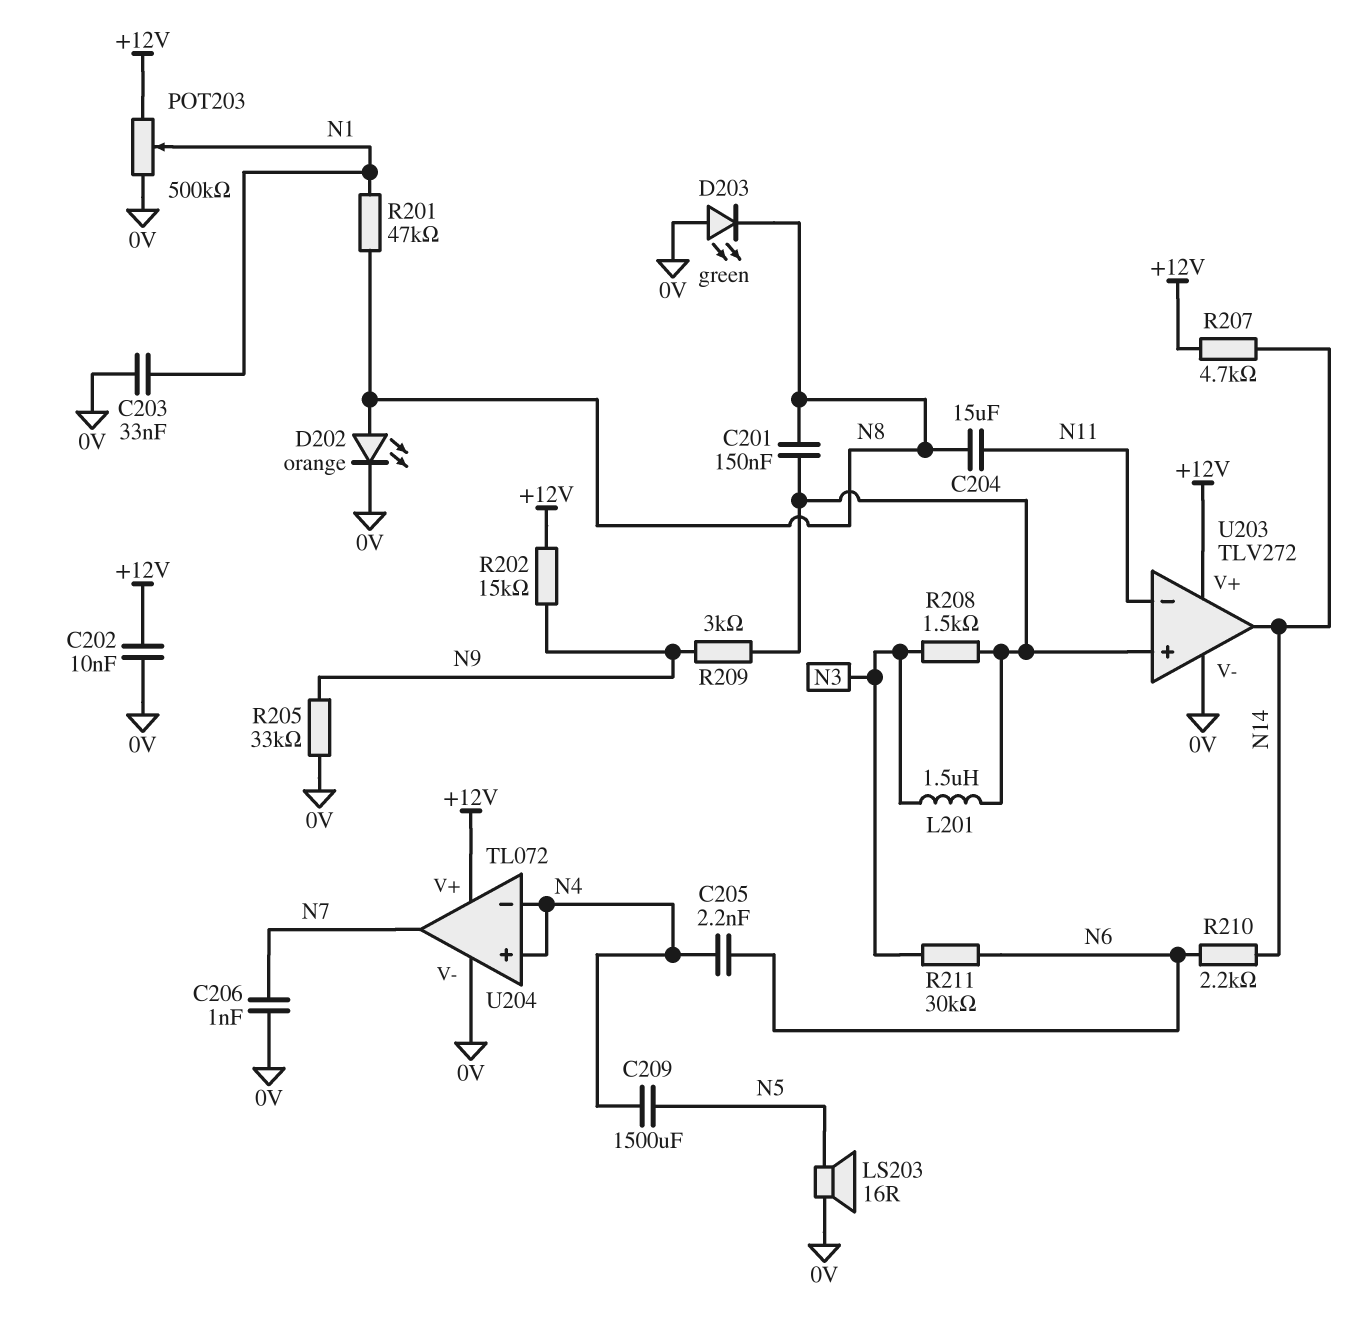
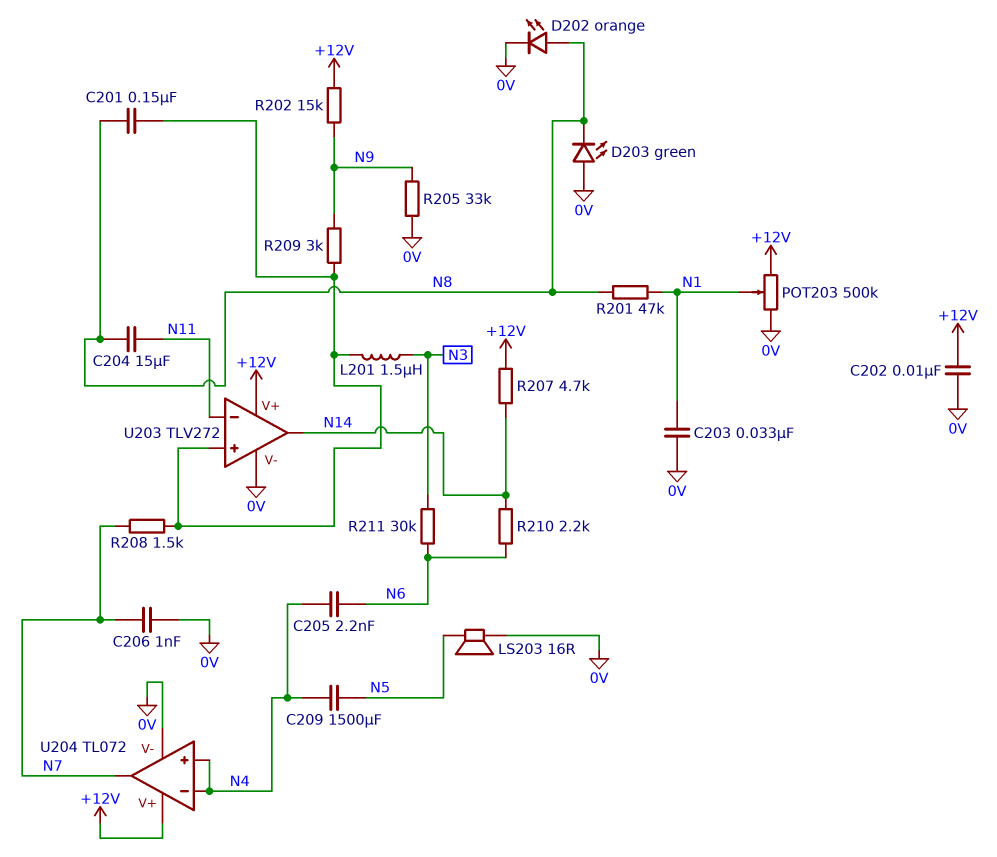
R208: 1.5k (N3, U203/in+) -> 1.5k (N7, U203/in+)

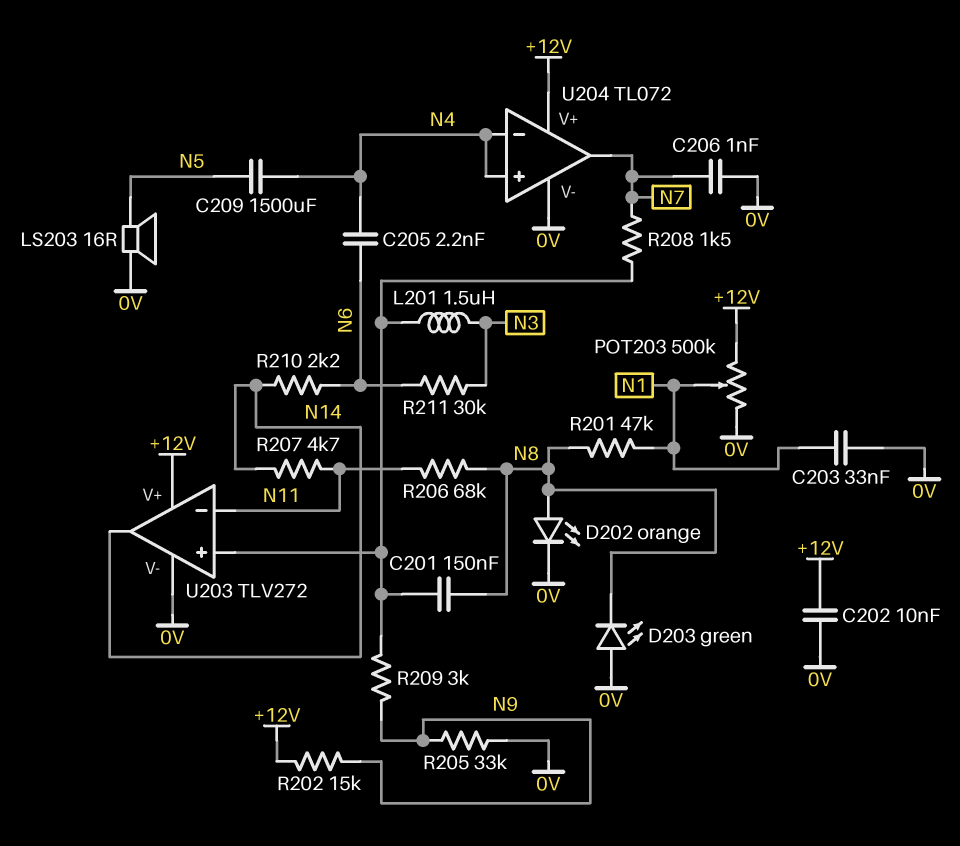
C204: 15uF (N8, N11) -> none
R206: none -> 68k (N8, N11)
R207: 4.7k (+12V, N14) -> 4.7k (N11, N14)

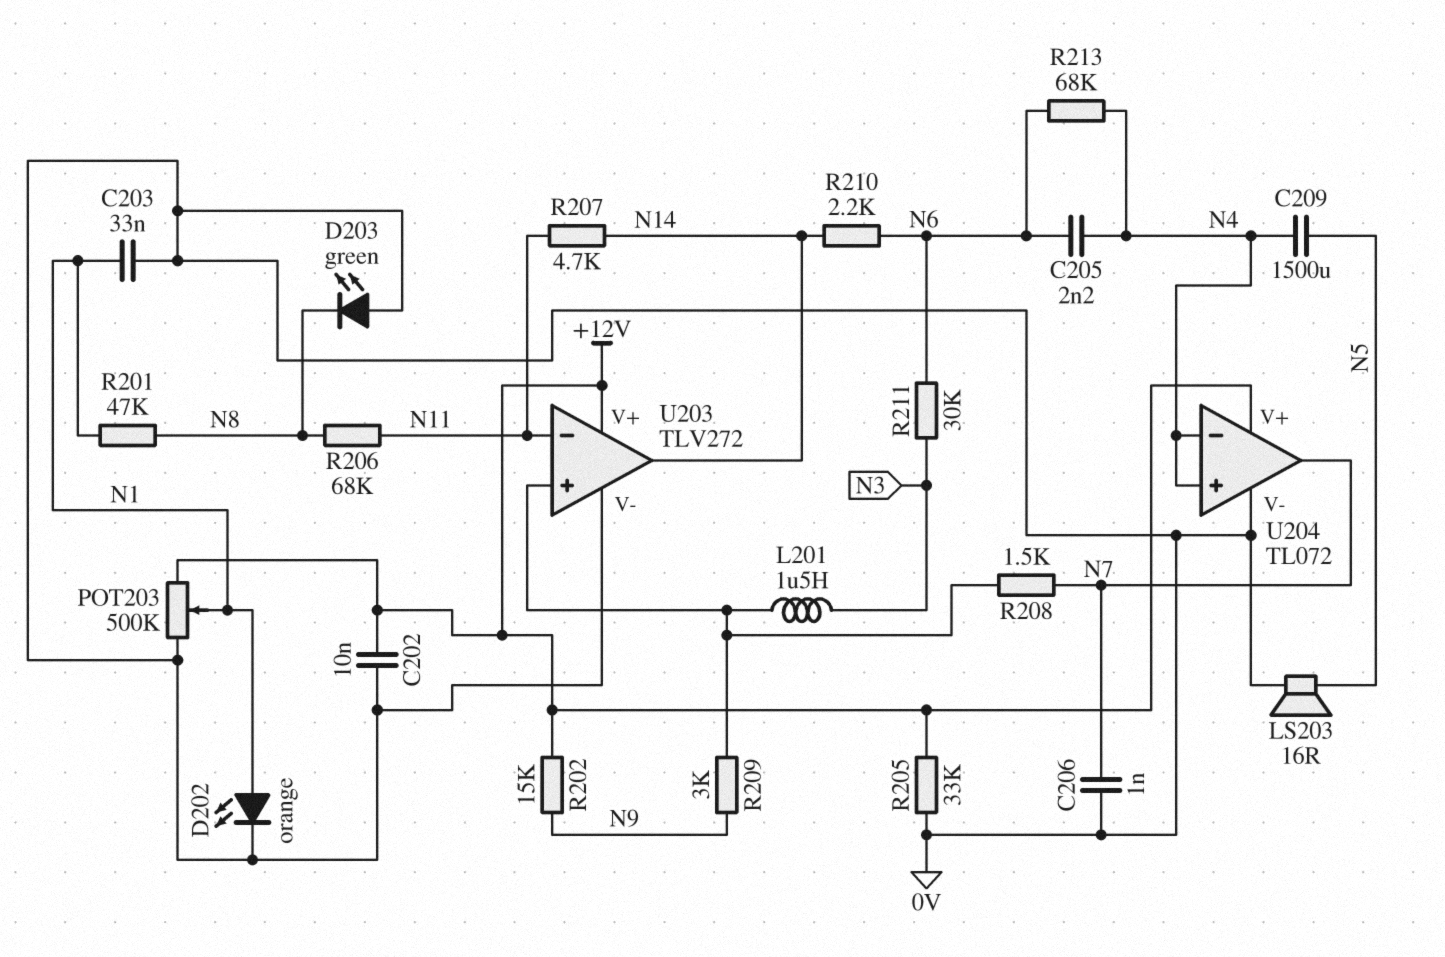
C201: 150nF (N8, U203/in+) -> none
D202: LED orange (A N8, K 0V) -> LED orange (A N1, K 0V)
R205: 33k (0V, N9) -> 33k (+12V, 0V)
R213: none -> 68k (N4, N6)

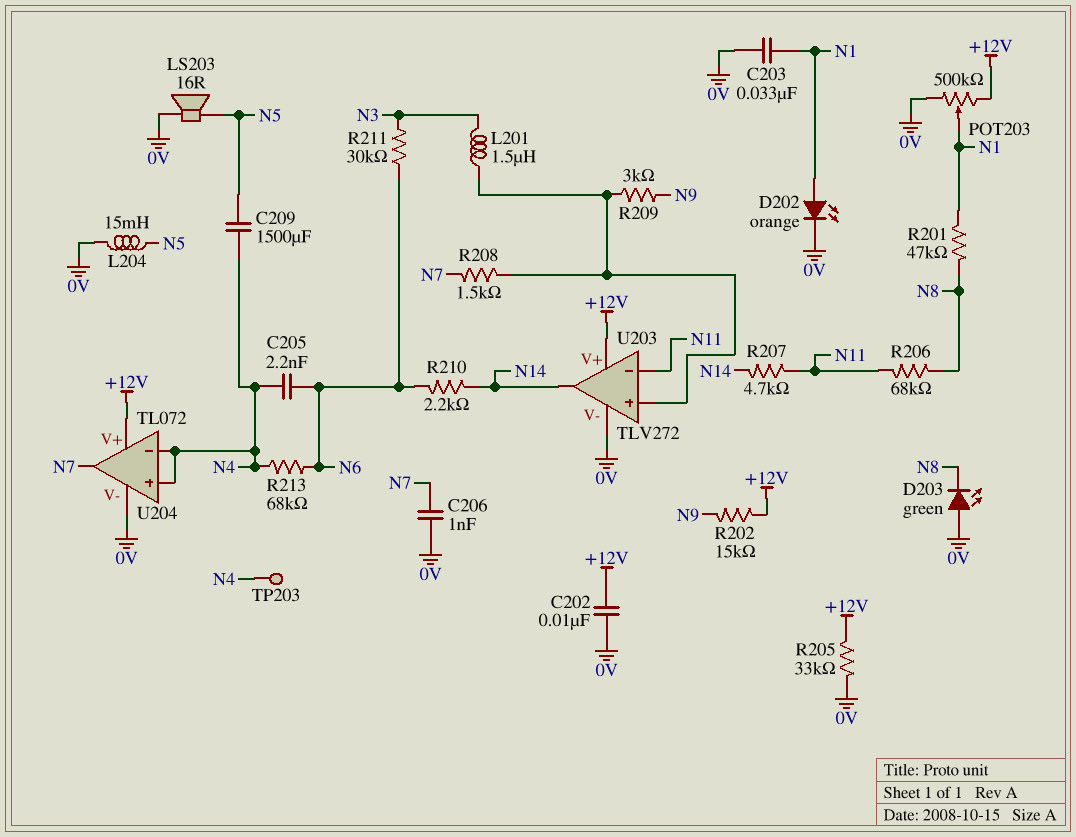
L204: none -> 15mH (0V, N5)
TP203: none -> test point (N4)

